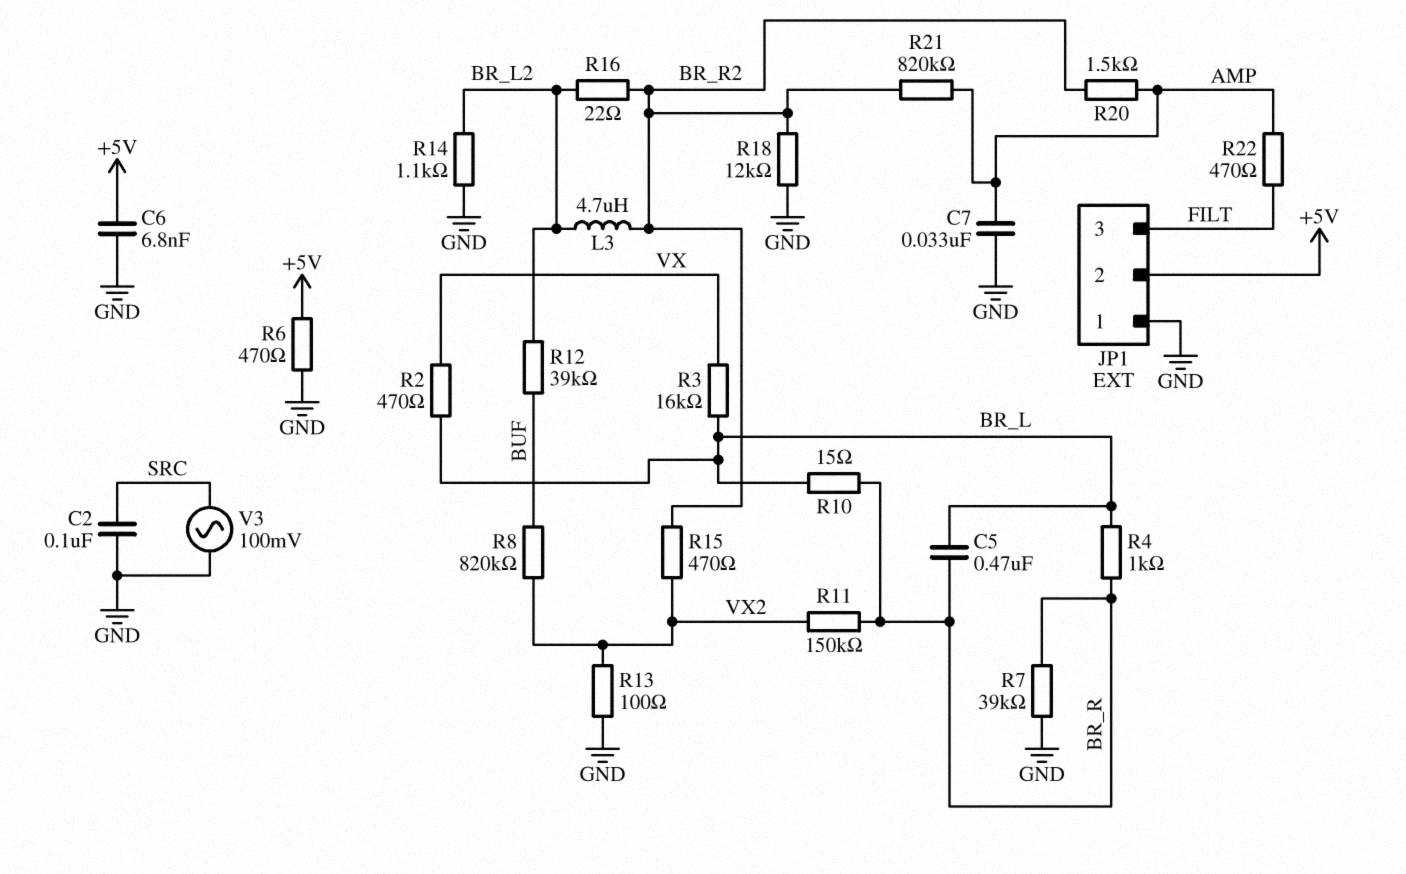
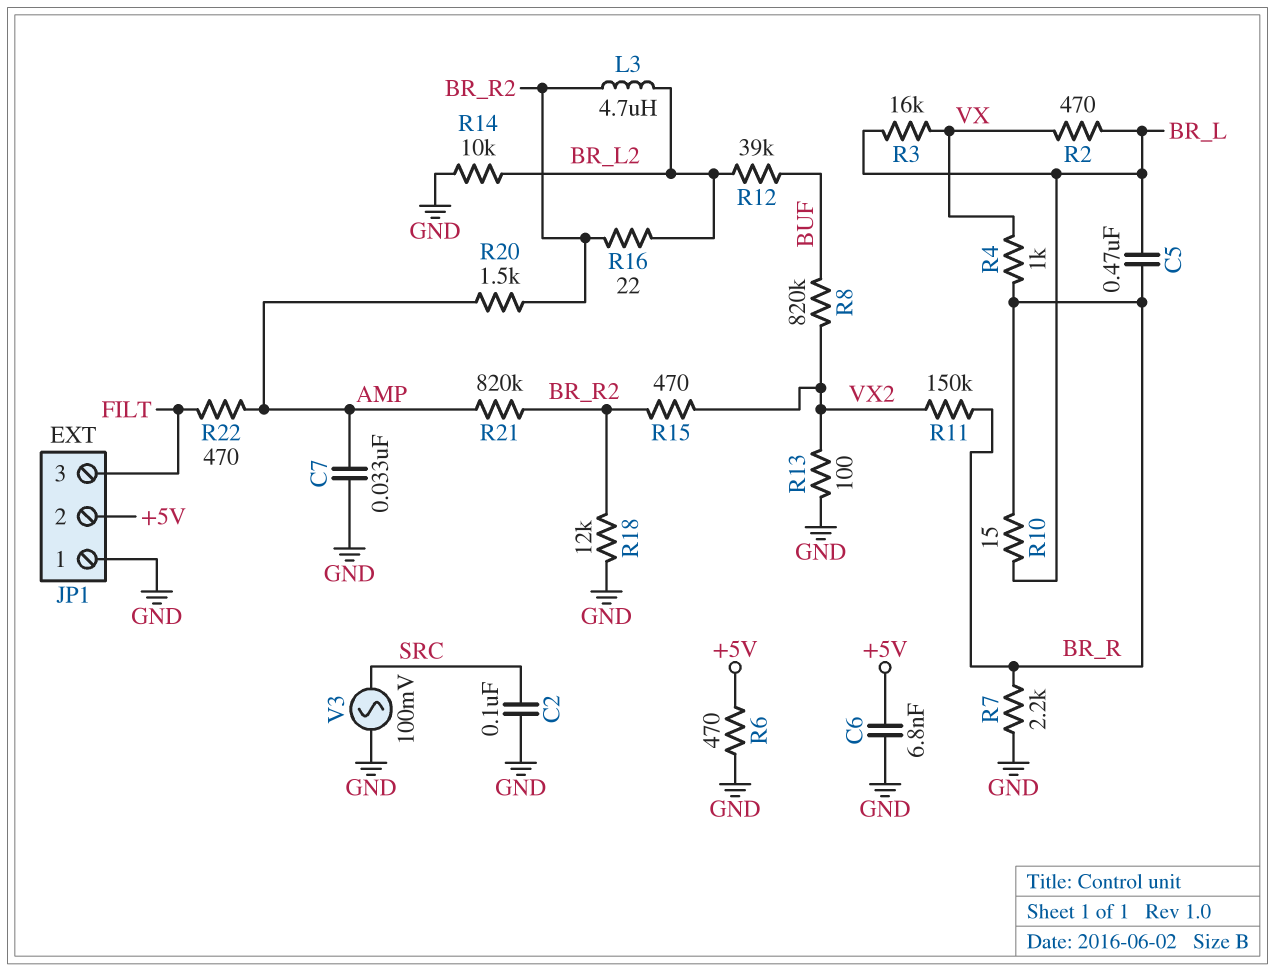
R4: 1k (BR_L, BR_R) -> 1k (BR_R, VX)
R7: 39k (BR_R, GND) -> 2.2k (BR_R, GND)
R14: 1.1k (BR_L2, GND) -> 10k (BR_L2, GND)

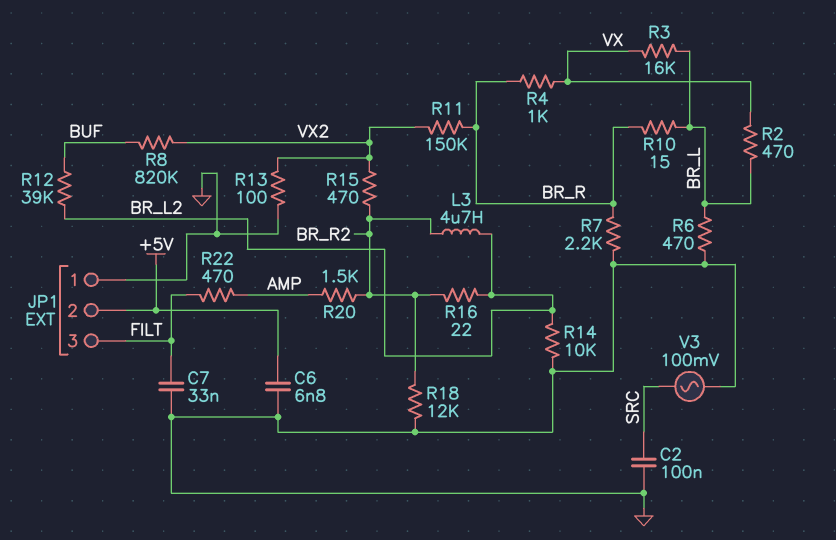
C5: 470nF (BR_L, BR_R) -> none
C7: 33nF (AMP, GND) -> 33nF (FILT, GND)
R6: 470 (+5V, GND) -> 470 (BR_L, GND)
R21: 820k (AMP, BR_R2) -> none

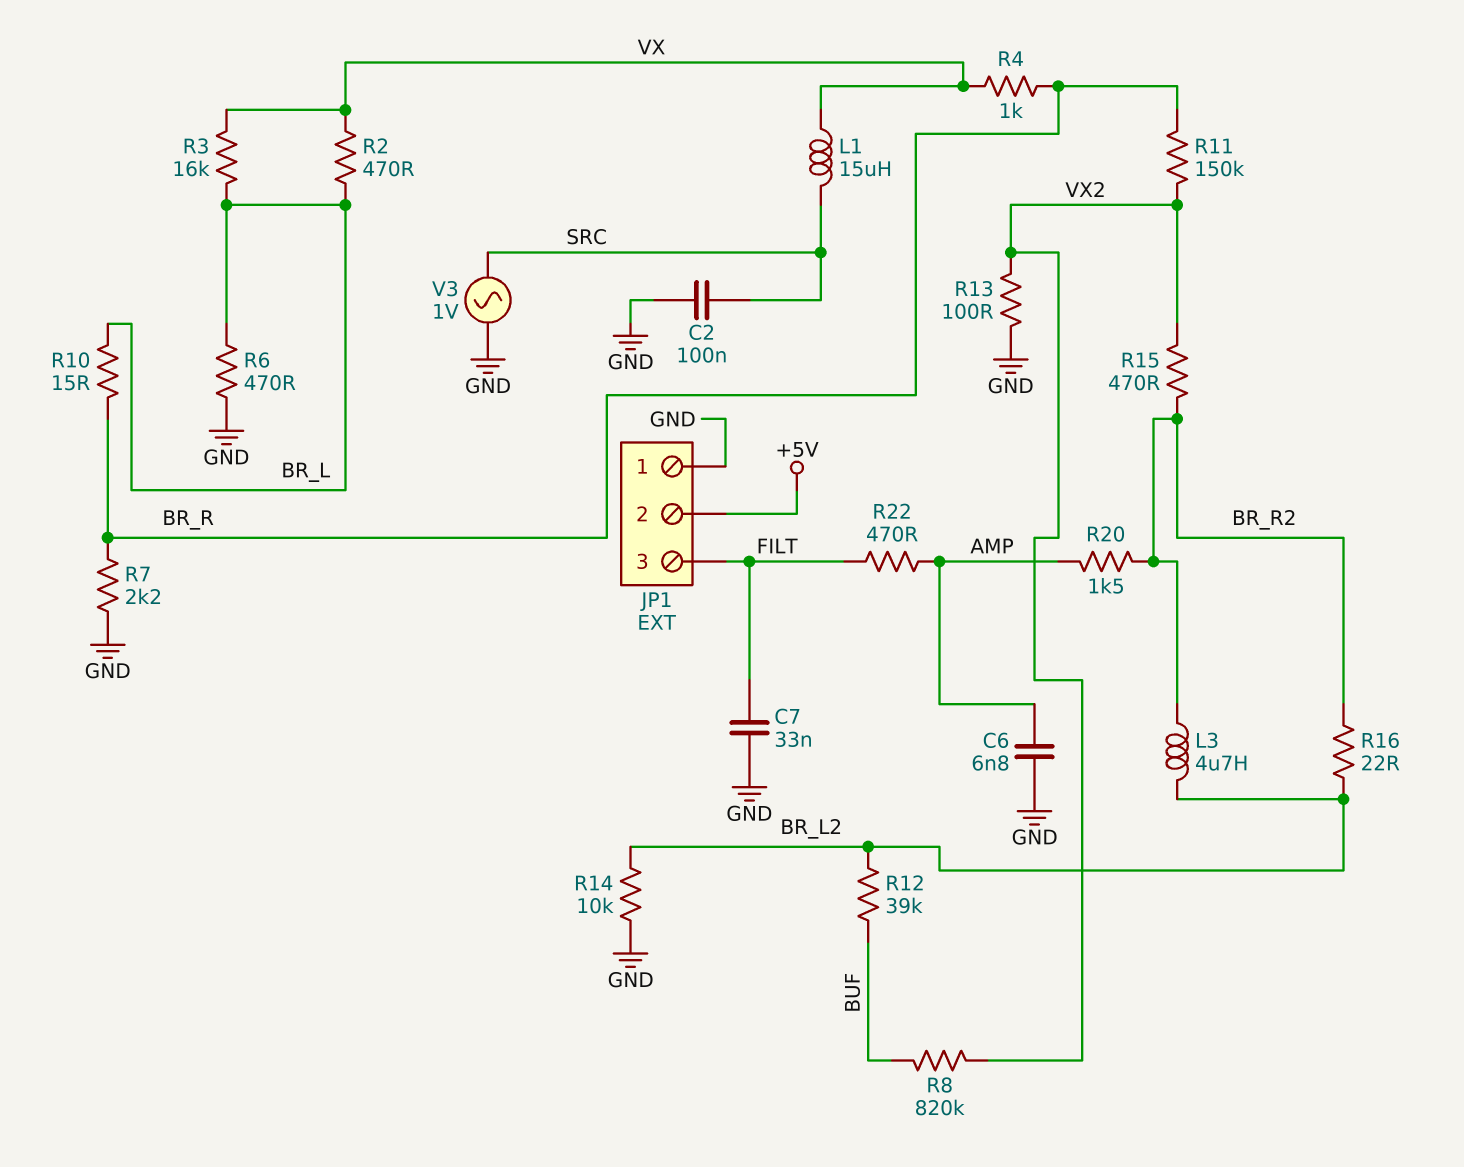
C6: 6.8nF (+5V, GND) -> 6.8nF (AMP, GND)
L1: none -> 15uH (SRC, VX)
R18: 12k (BR_R2, GND) -> none
V3: AC 100mV (GND, SRC) -> AC 1V (GND, SRC)

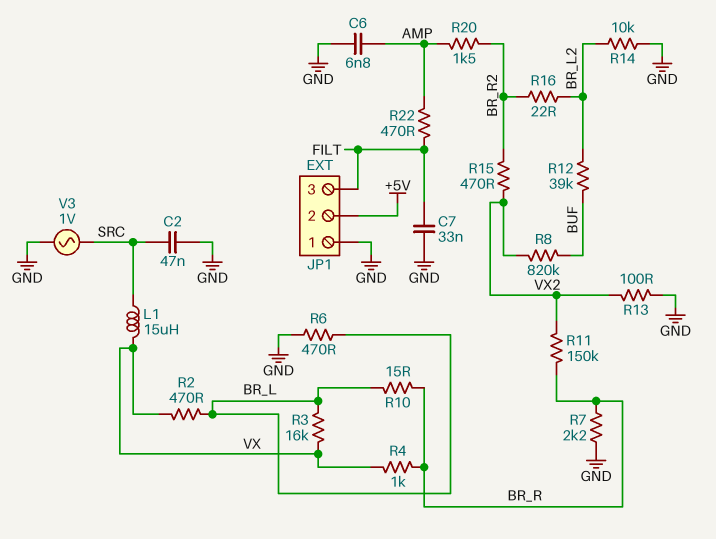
C2: 100nF (GND, SRC) -> 47nF (GND, SRC)
L3: 4.7uH (BR_L2, BR_R2) -> none

